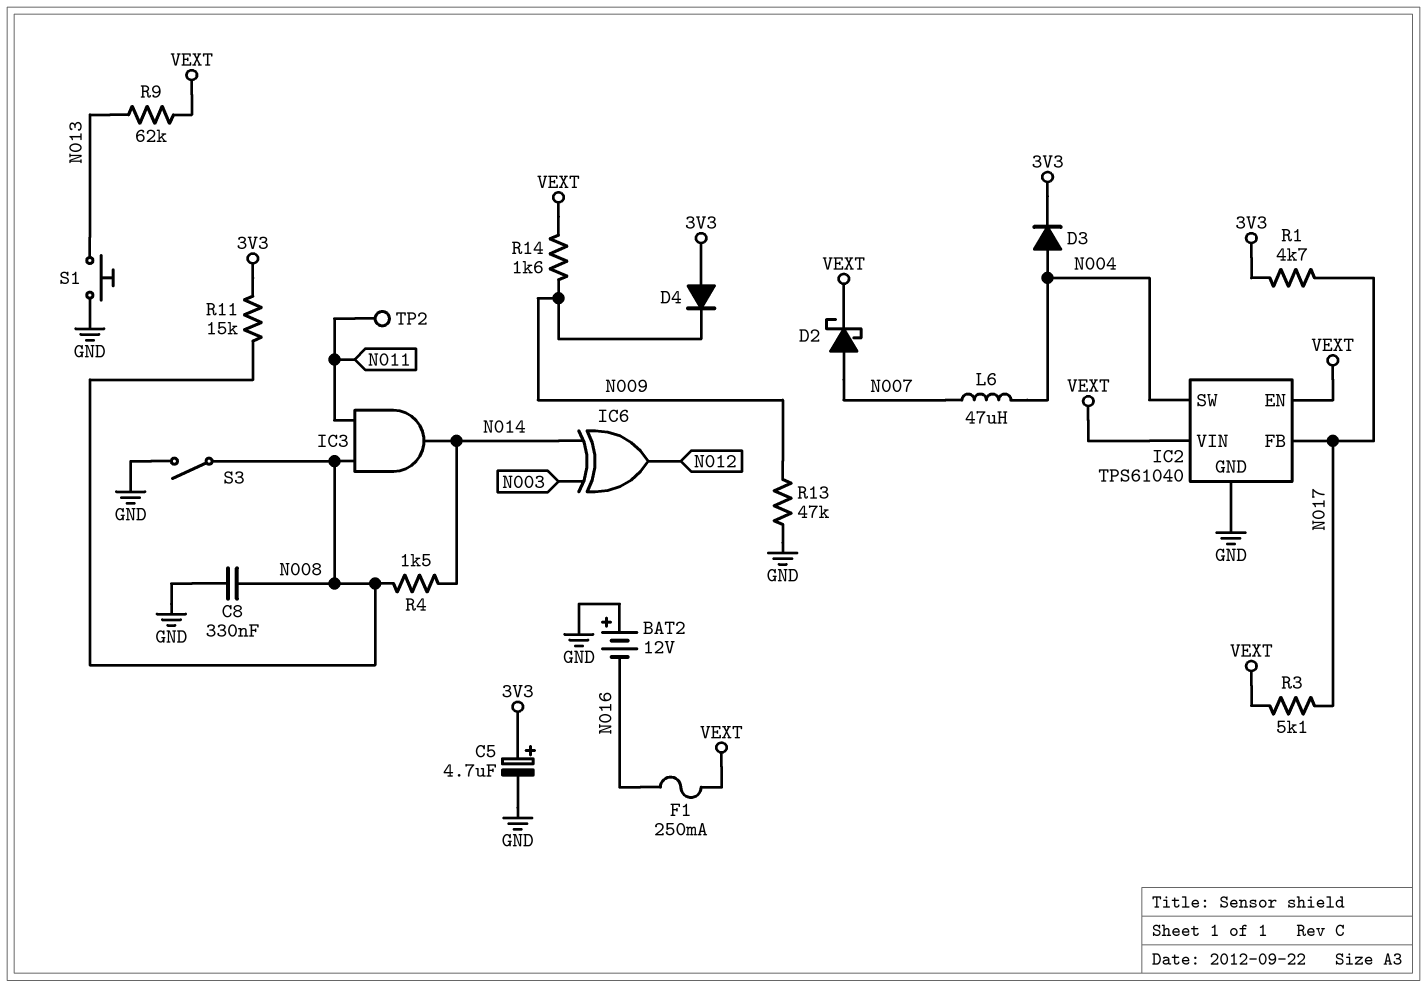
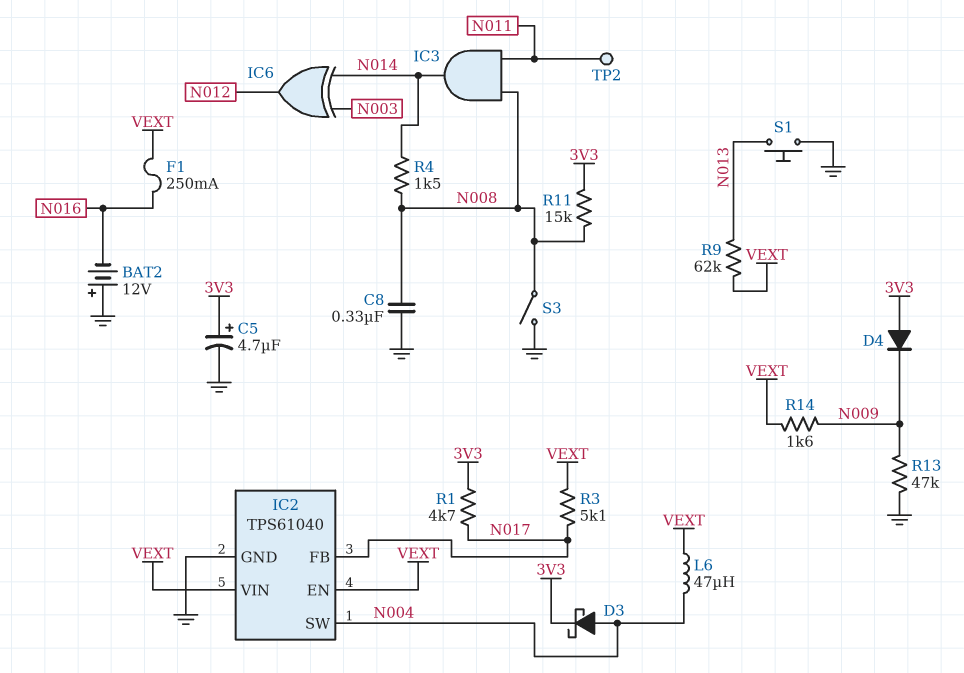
D2: schottky (A N007, K VEXT) -> none
D3: diode (A N004, K 3V3) -> schottky (A N004, K 3V3)
L6: 47uH (N004, N007) -> 47uH (N004, VEXT)

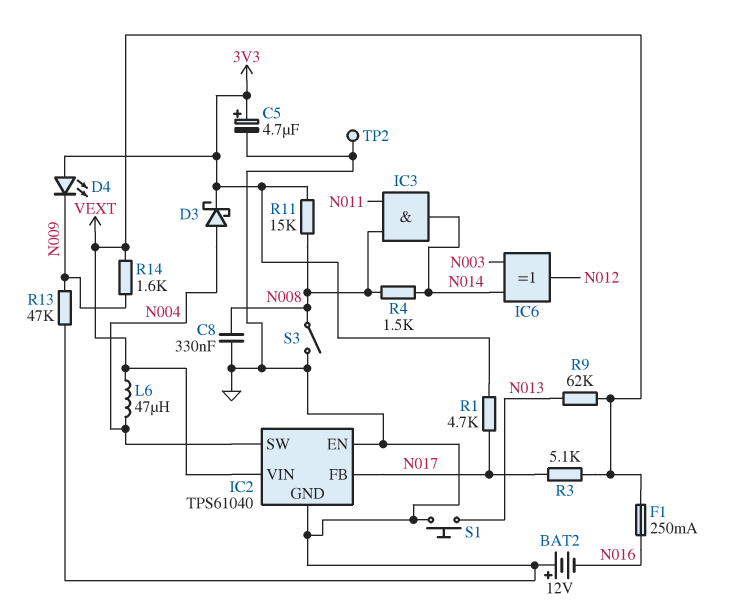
D4: diode (A 3V3, K N009) -> LED (A 3V3, K N009)
IC2 pin EN: VEXT -> GND
TP2: test point (N011) -> test point (GND)

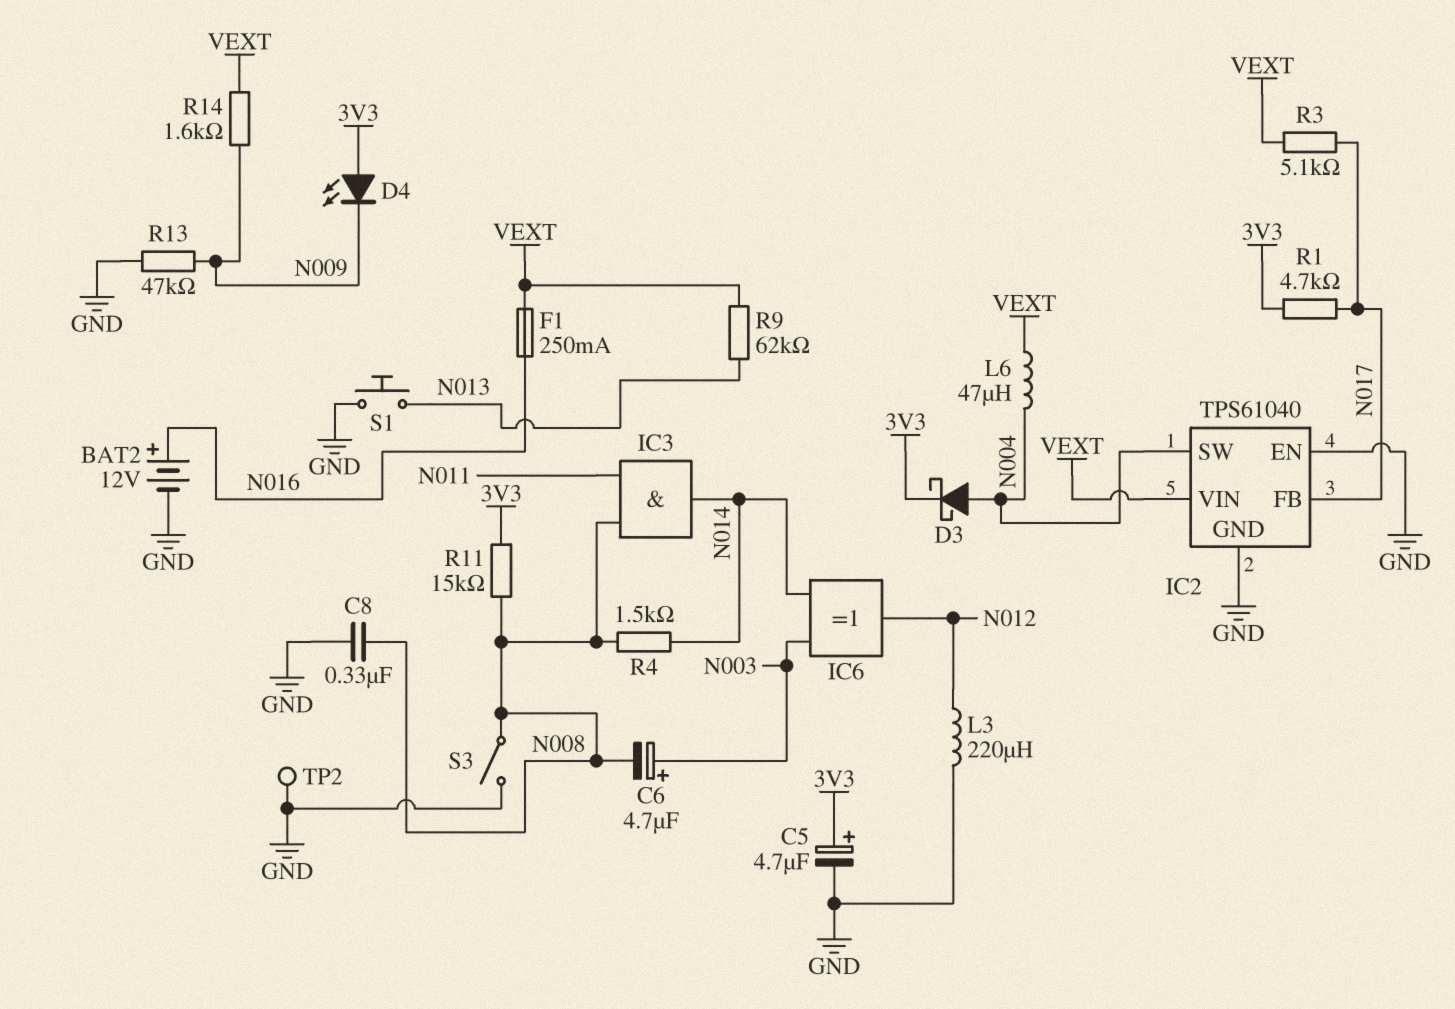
BAT2: 12V (plus GND, minus N016) -> 12V (plus N016, minus GND)
C6: none -> 4.7uF (plus N003, minus N008)
L3: none -> 220uH (GND, N012)

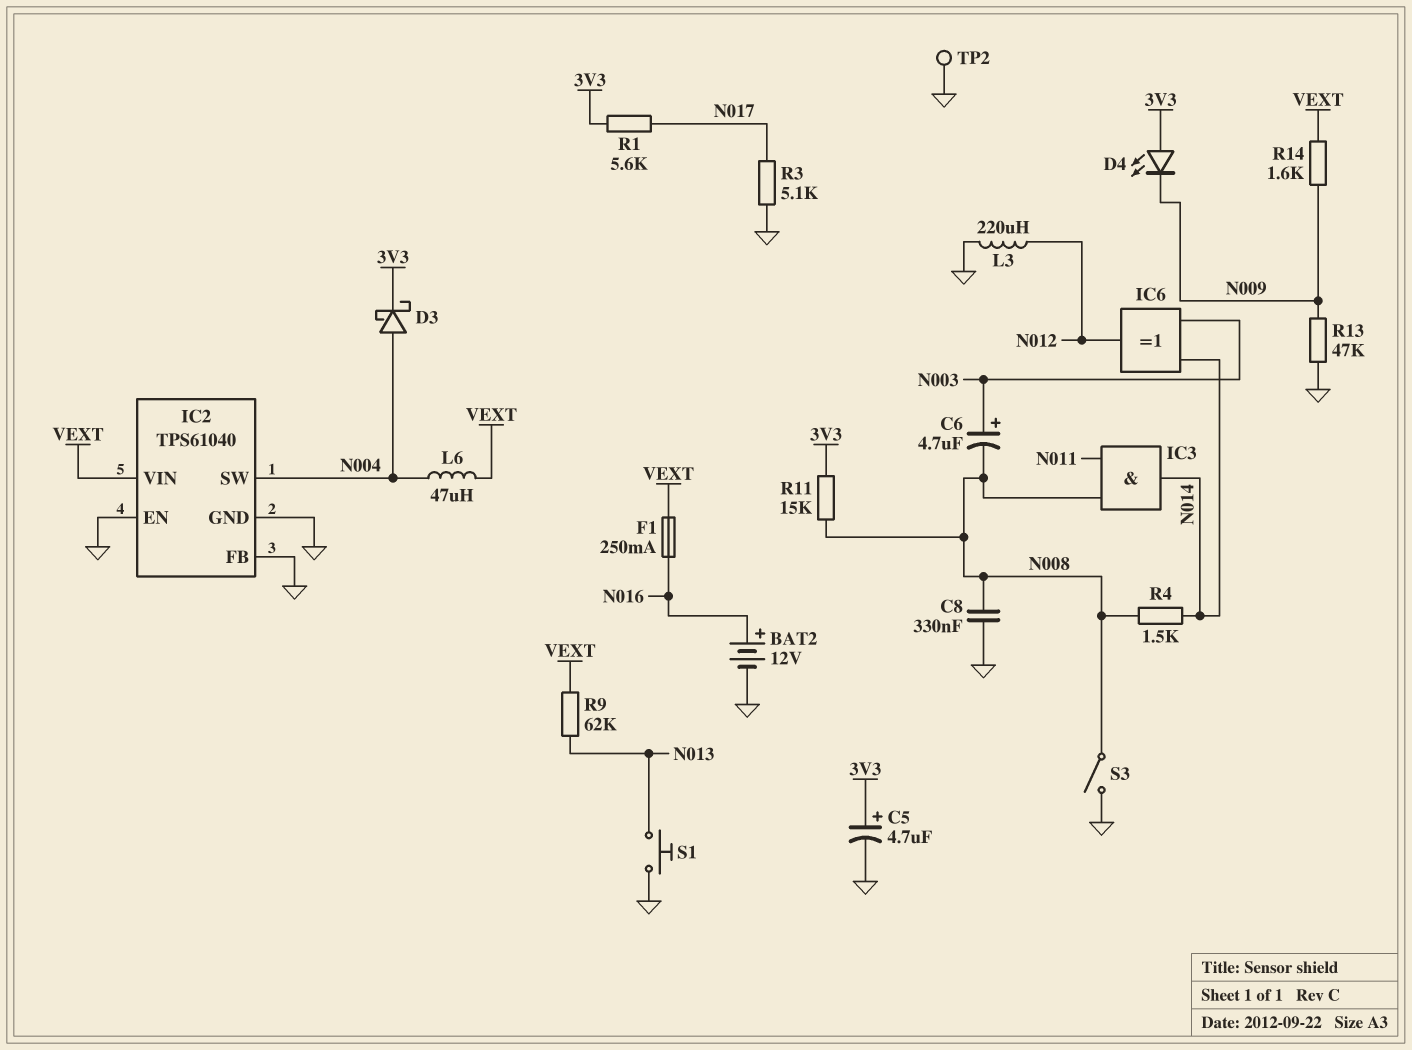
IC2 pin FB: N017 -> GND
R1: 4.7k (3V3, N017) -> 5.6k (3V3, N017)
R3: 5.1k (N017, VEXT) -> 5.1k (GND, N017)

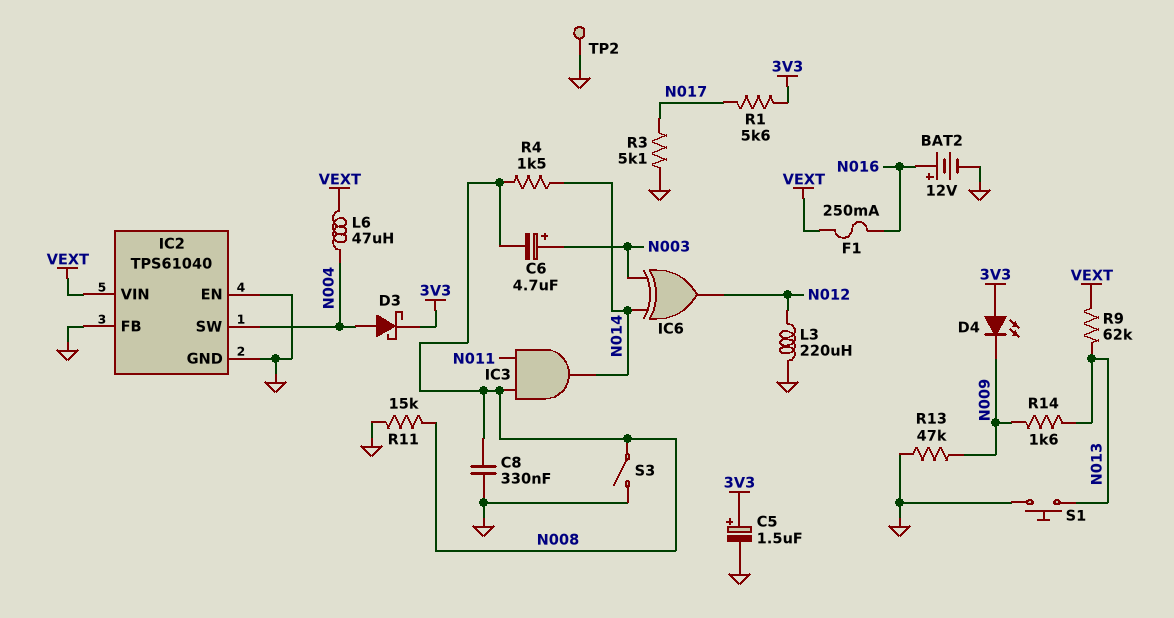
C5: 4.7uF (plus 3V3, minus GND) -> 1.5uF (plus 3V3, minus GND)
R11: 15k (3V3, N008) -> 15k (GND, N008)
R14: 1.6k (N009, VEXT) -> 1.6k (N009, N013)

